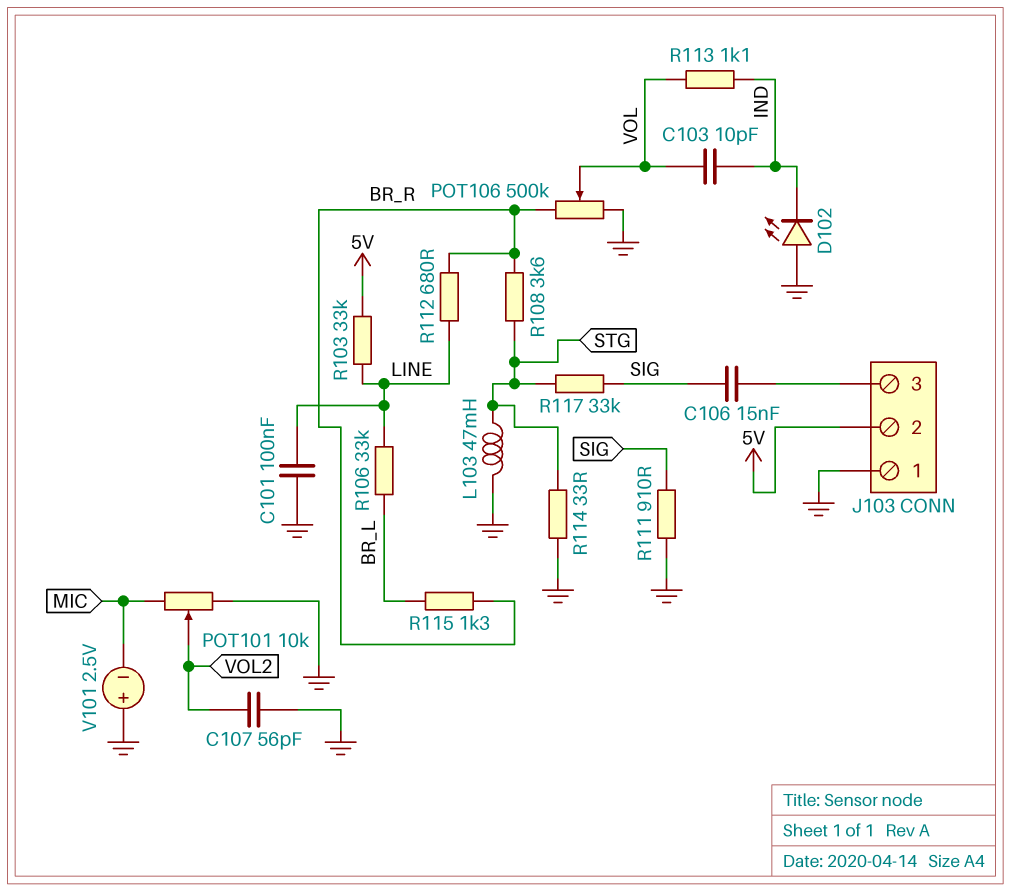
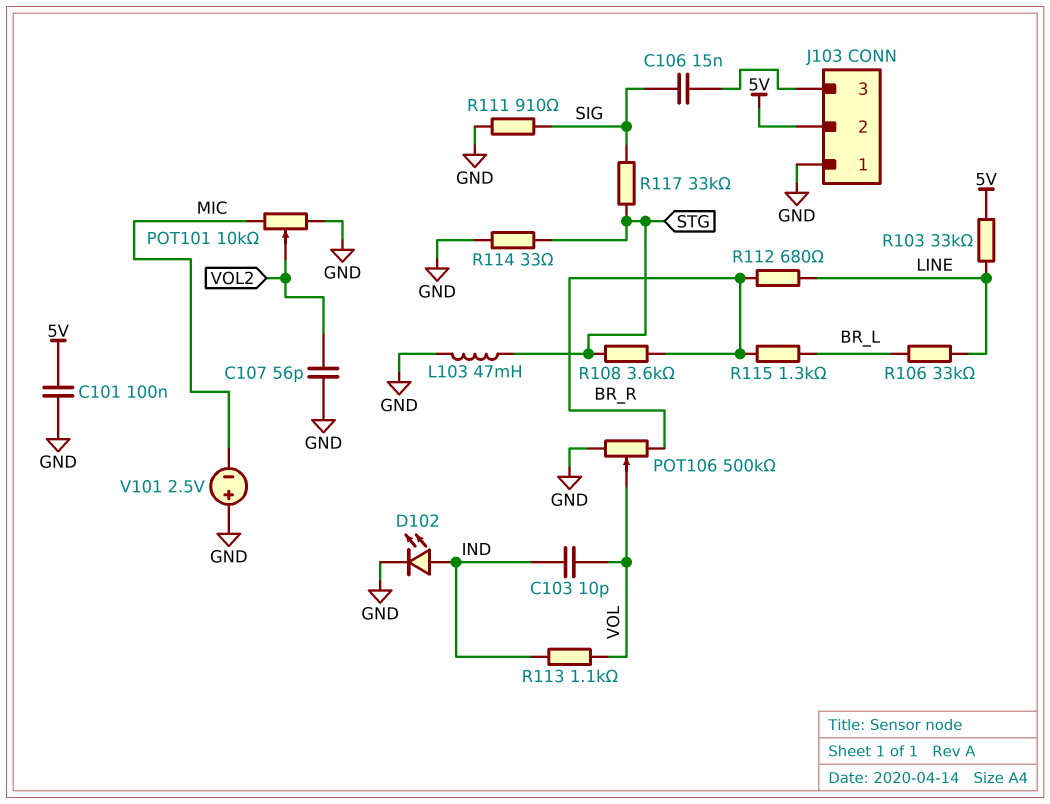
C101: 100nF (GND, LINE) -> 100nF (5V, GND)
D102: LED (A GND, K IND) -> LED (A IND, K GND)

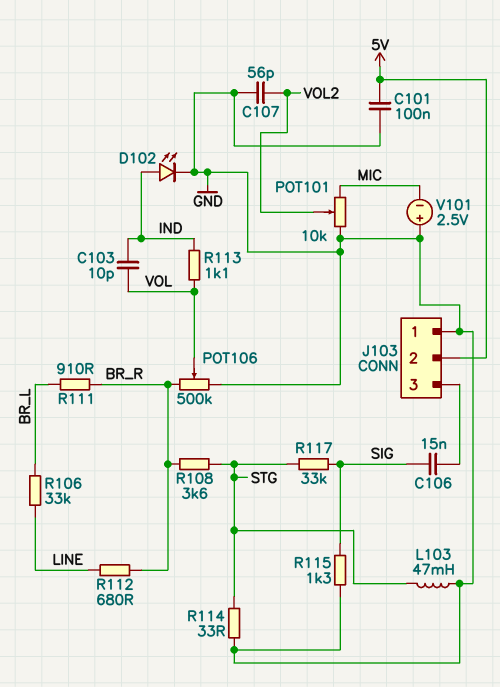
R103: 33k (5V, LINE) -> none
R111: 910 (GND, SIG) -> 910 (BR_L, BR_R)
R115: 1.3k (BR_L, BR_R) -> 1.3k (GND, SIG)

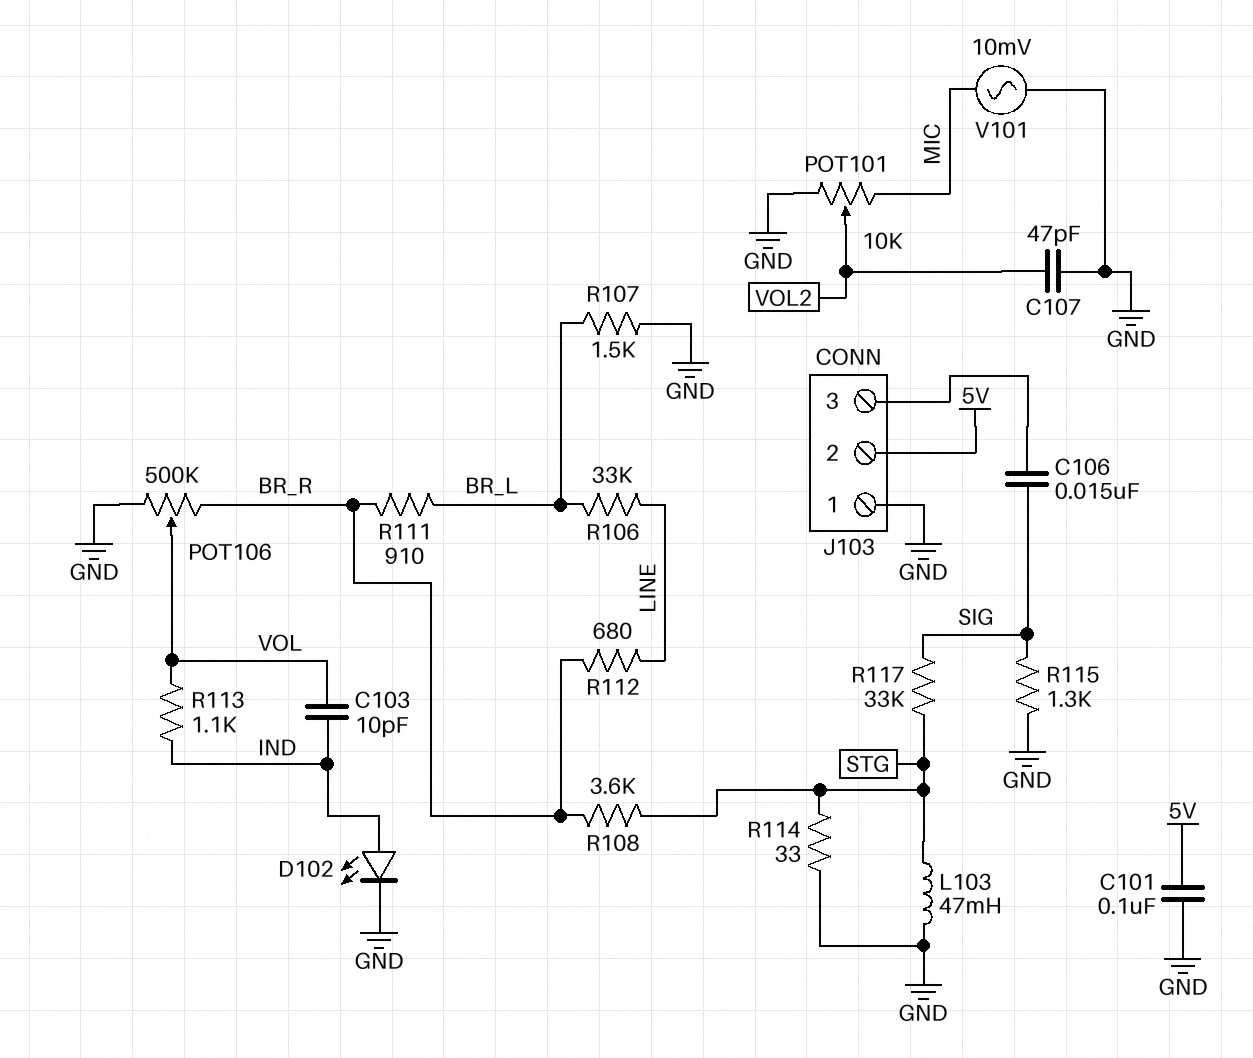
C107: 56pF (GND, VOL2) -> 47pF (GND, VOL2)
R107: none -> 1.5k (BR_L, GND)
V101: 2.5V (plus GND, minus MIC) -> AC 10mV (GND, MIC)

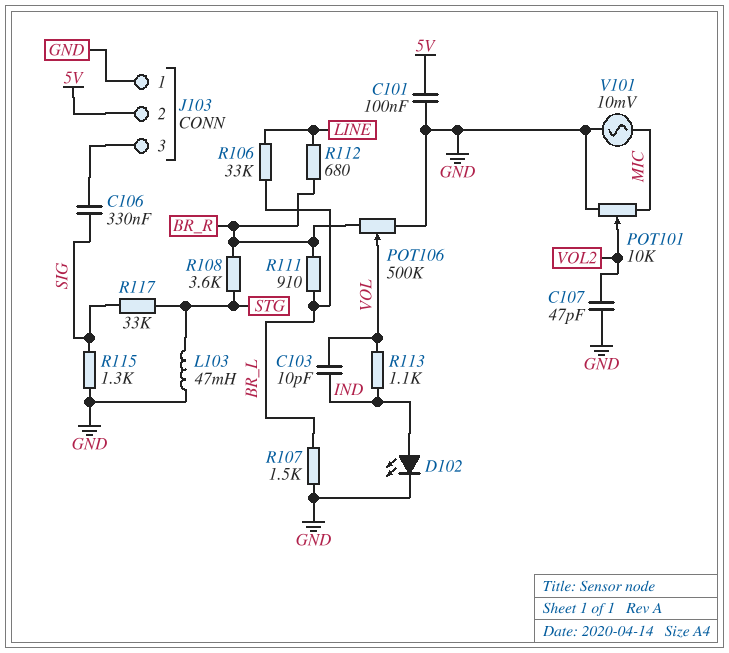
C106: 15nF (J103/3, SIG) -> 330nF (J103/3, SIG)
R114: 33 (GND, STG) -> none

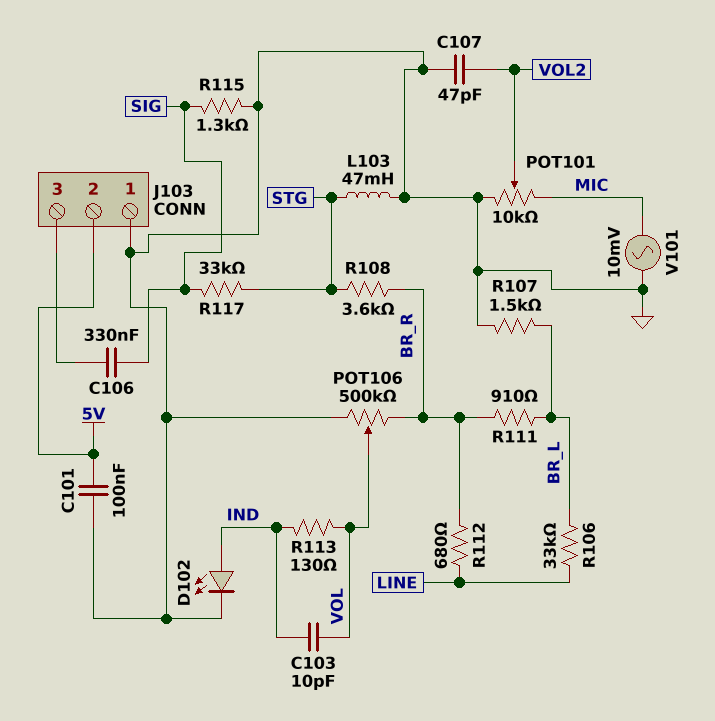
R113: 1.1k (IND, VOL) -> 130 (IND, VOL)

